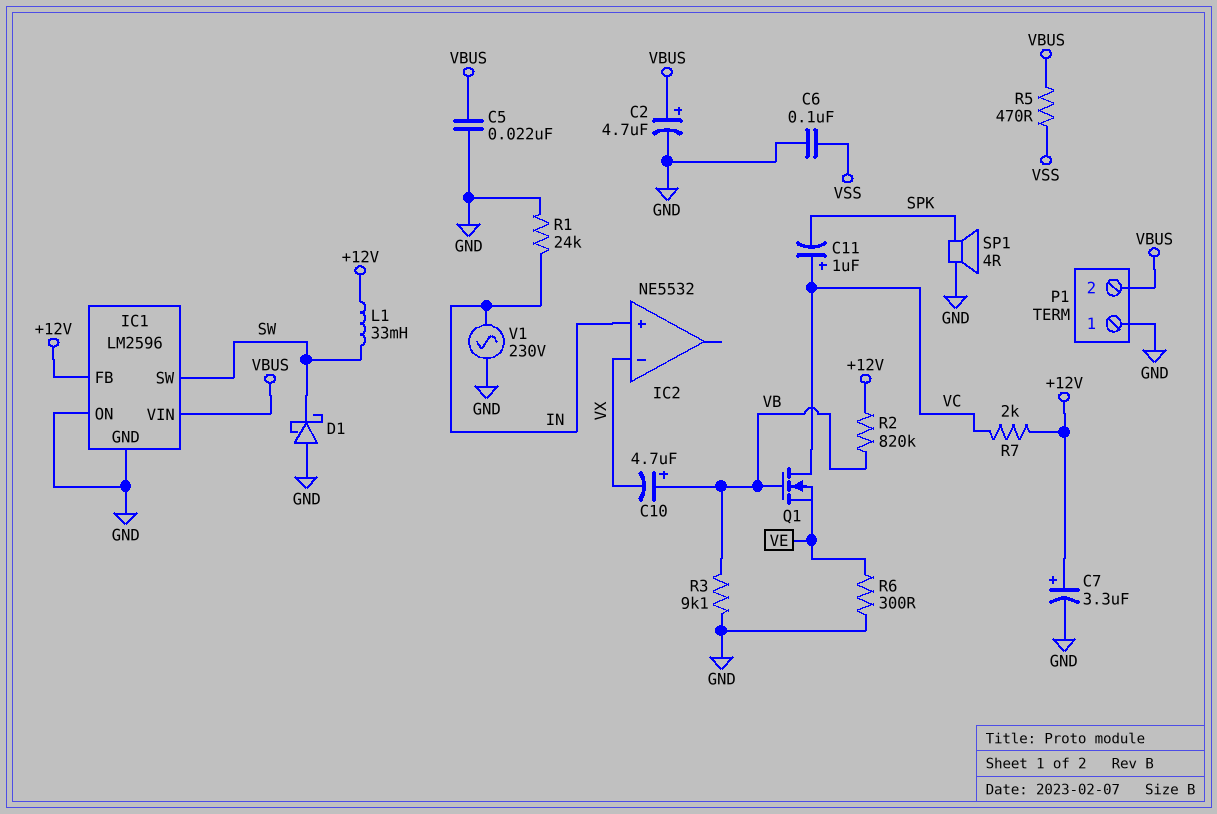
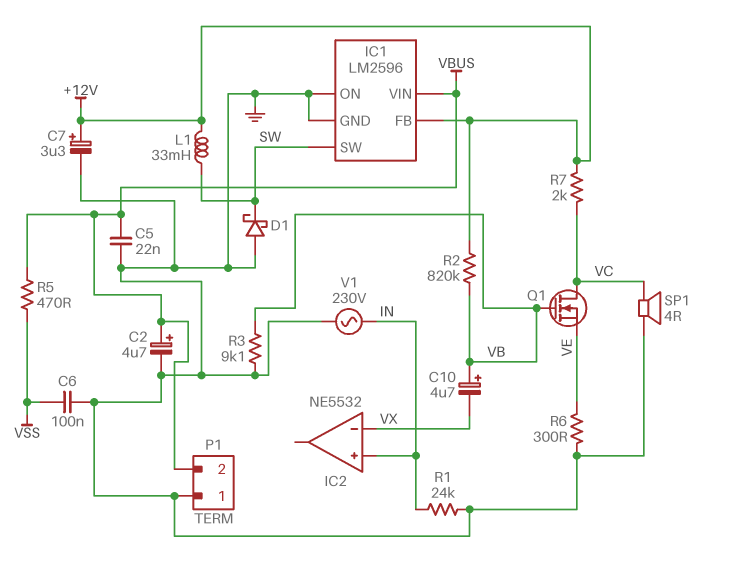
C11: 1uF (plus VC, minus SPK) -> none
SP1: speaker 4R (GND, SPK) -> speaker 4R (GND, VC)

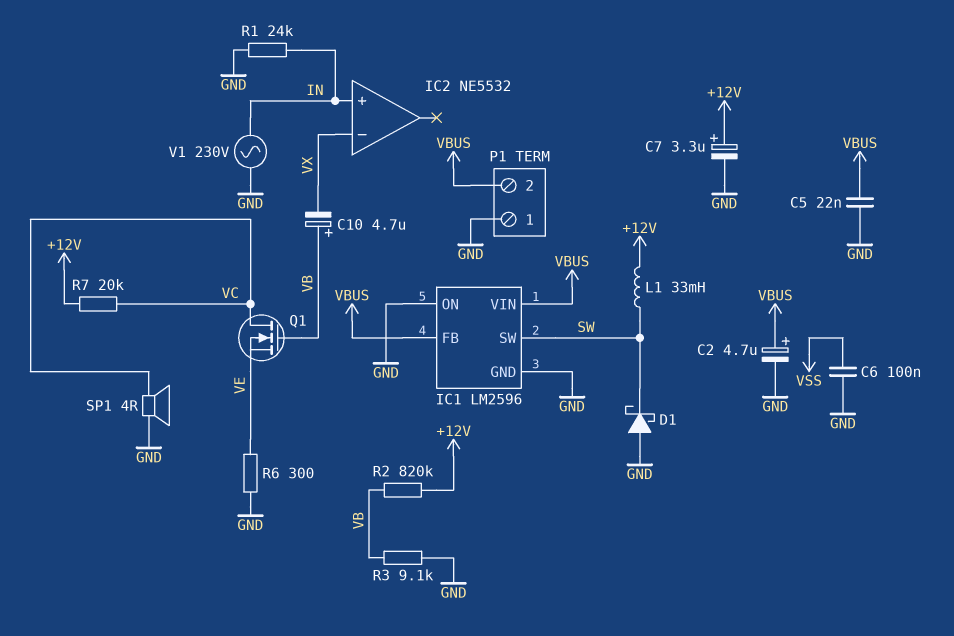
IC1 pin FB: +12V -> VBUS
R5: 470 (VBUS, VSS) -> none
R7: 2k (+12V, VC) -> 20k (+12V, VC)

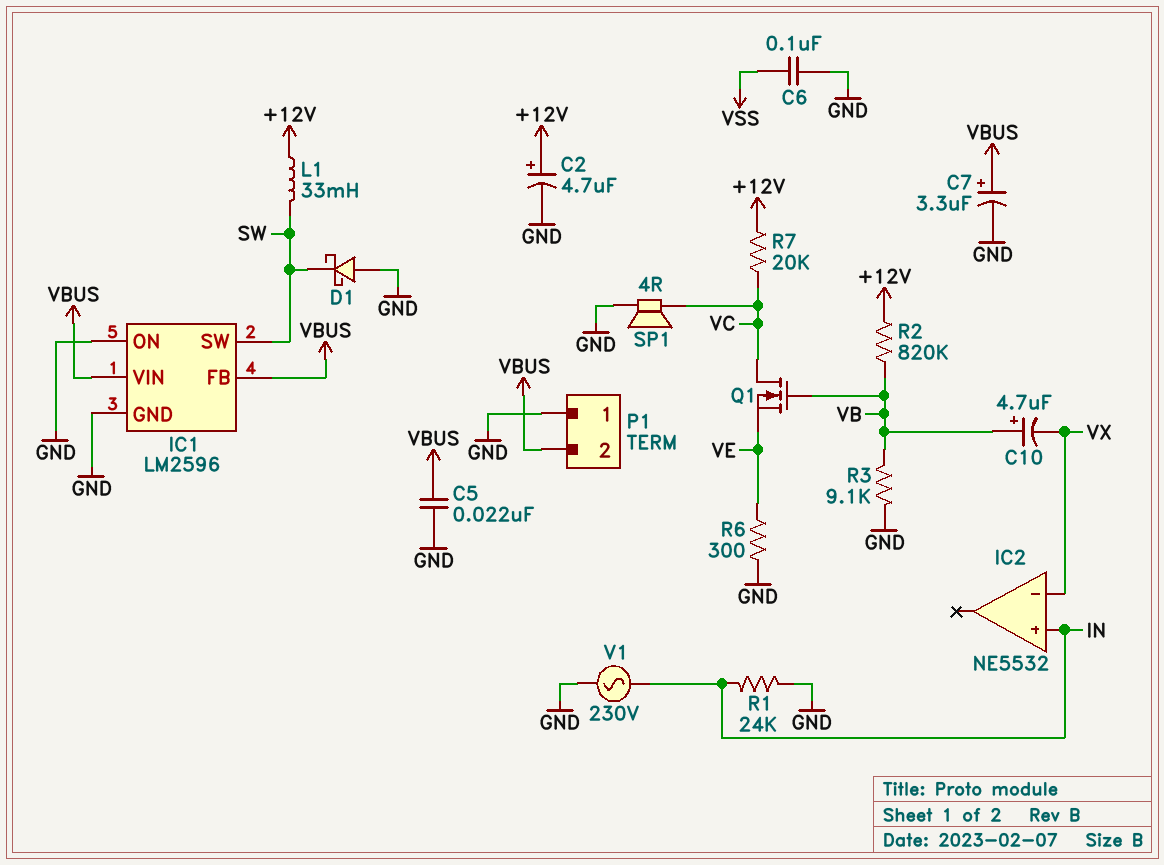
C2: 4.7uF (plus VBUS, minus GND) -> 4.7uF (plus +12V, minus GND)
C7: 3.3uF (plus +12V, minus GND) -> 3.3uF (plus VBUS, minus GND)

